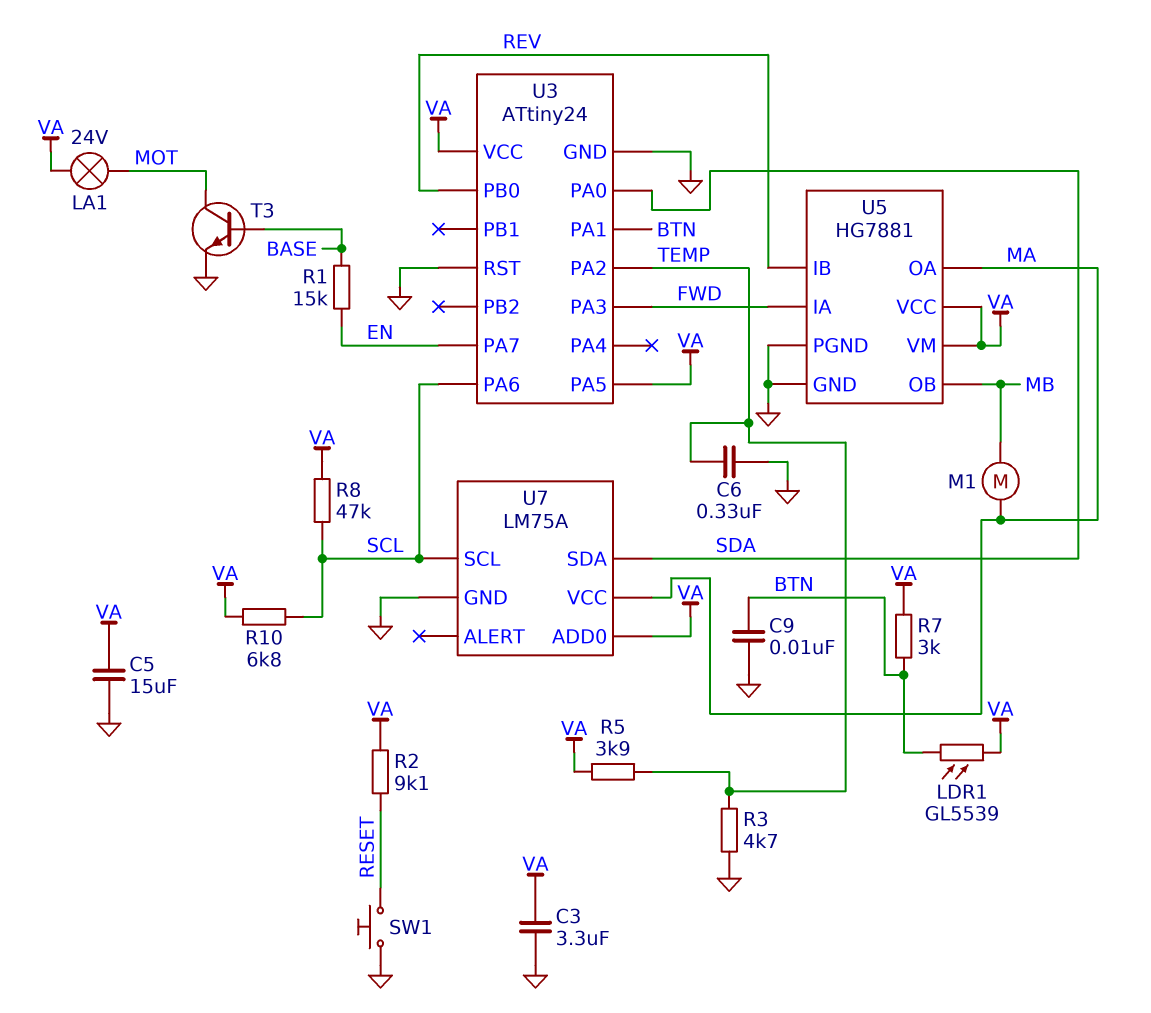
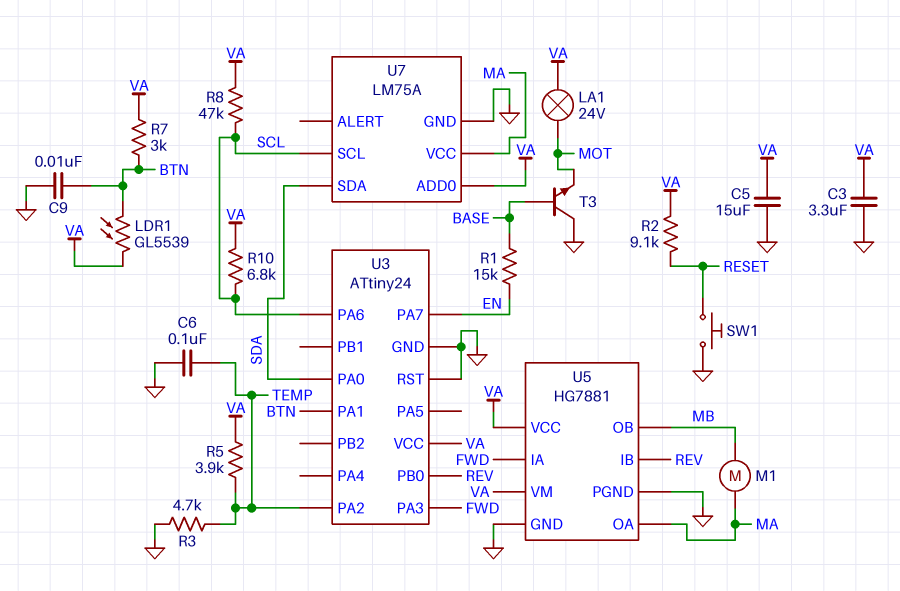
C6: 330nF (GND, TEMP) -> 100nF (GND, TEMP)
T3: NPN (B BASE, C MOT, E GND) -> NPN (B BASE, C GND, E MOT)
U3 pin PA5: VA -> none

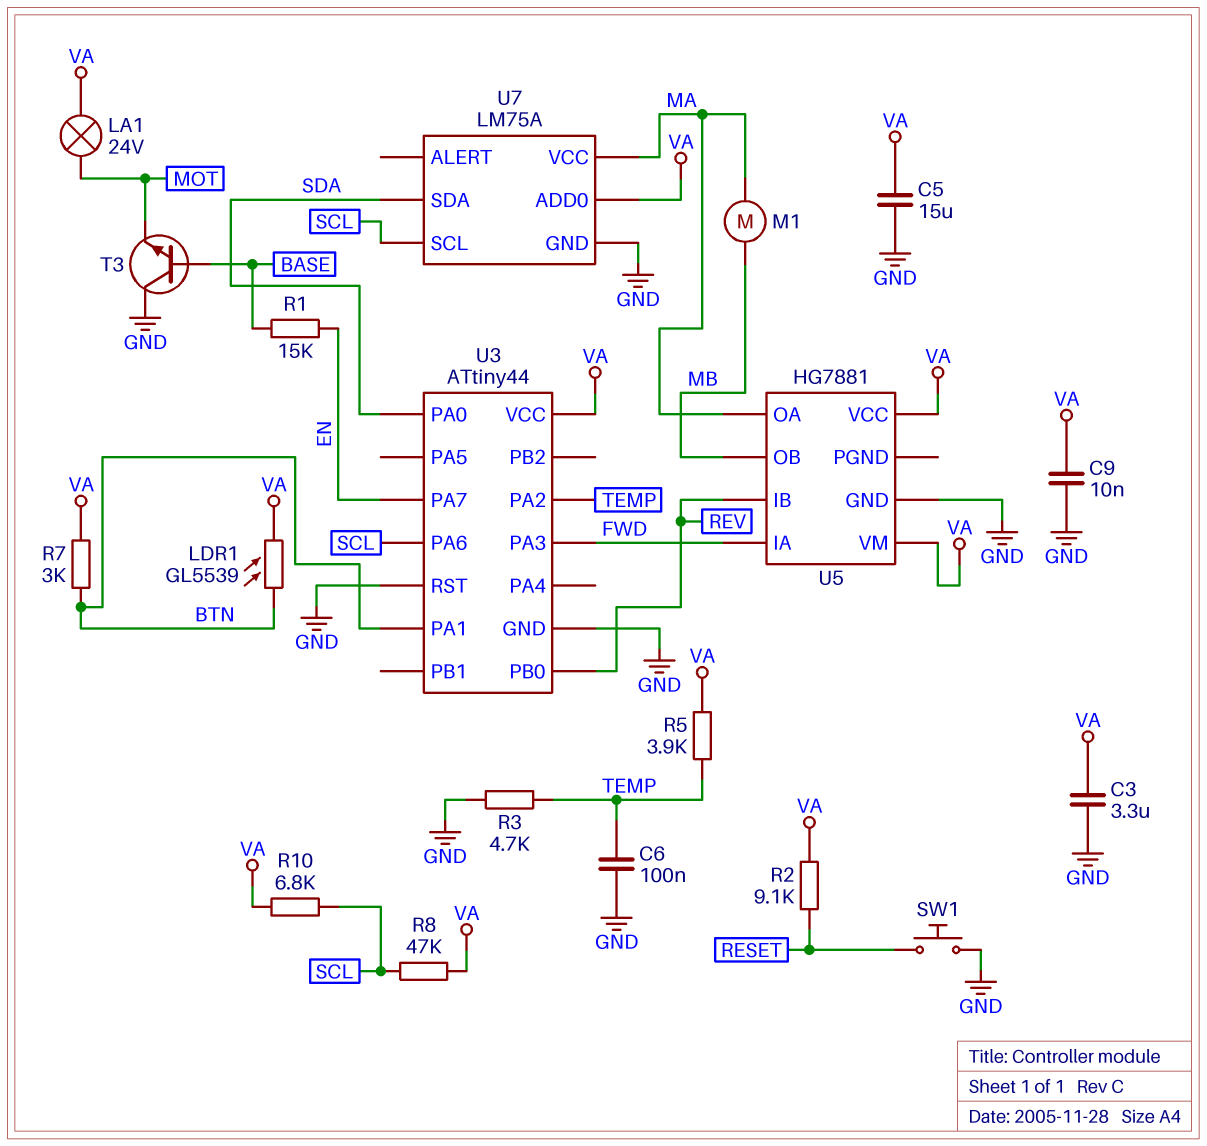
C9: 10nF (BTN, GND) -> 10nF (GND, VA)
U3: ATtiny24 -> ATtiny44
U5 pin PGND: GND -> none

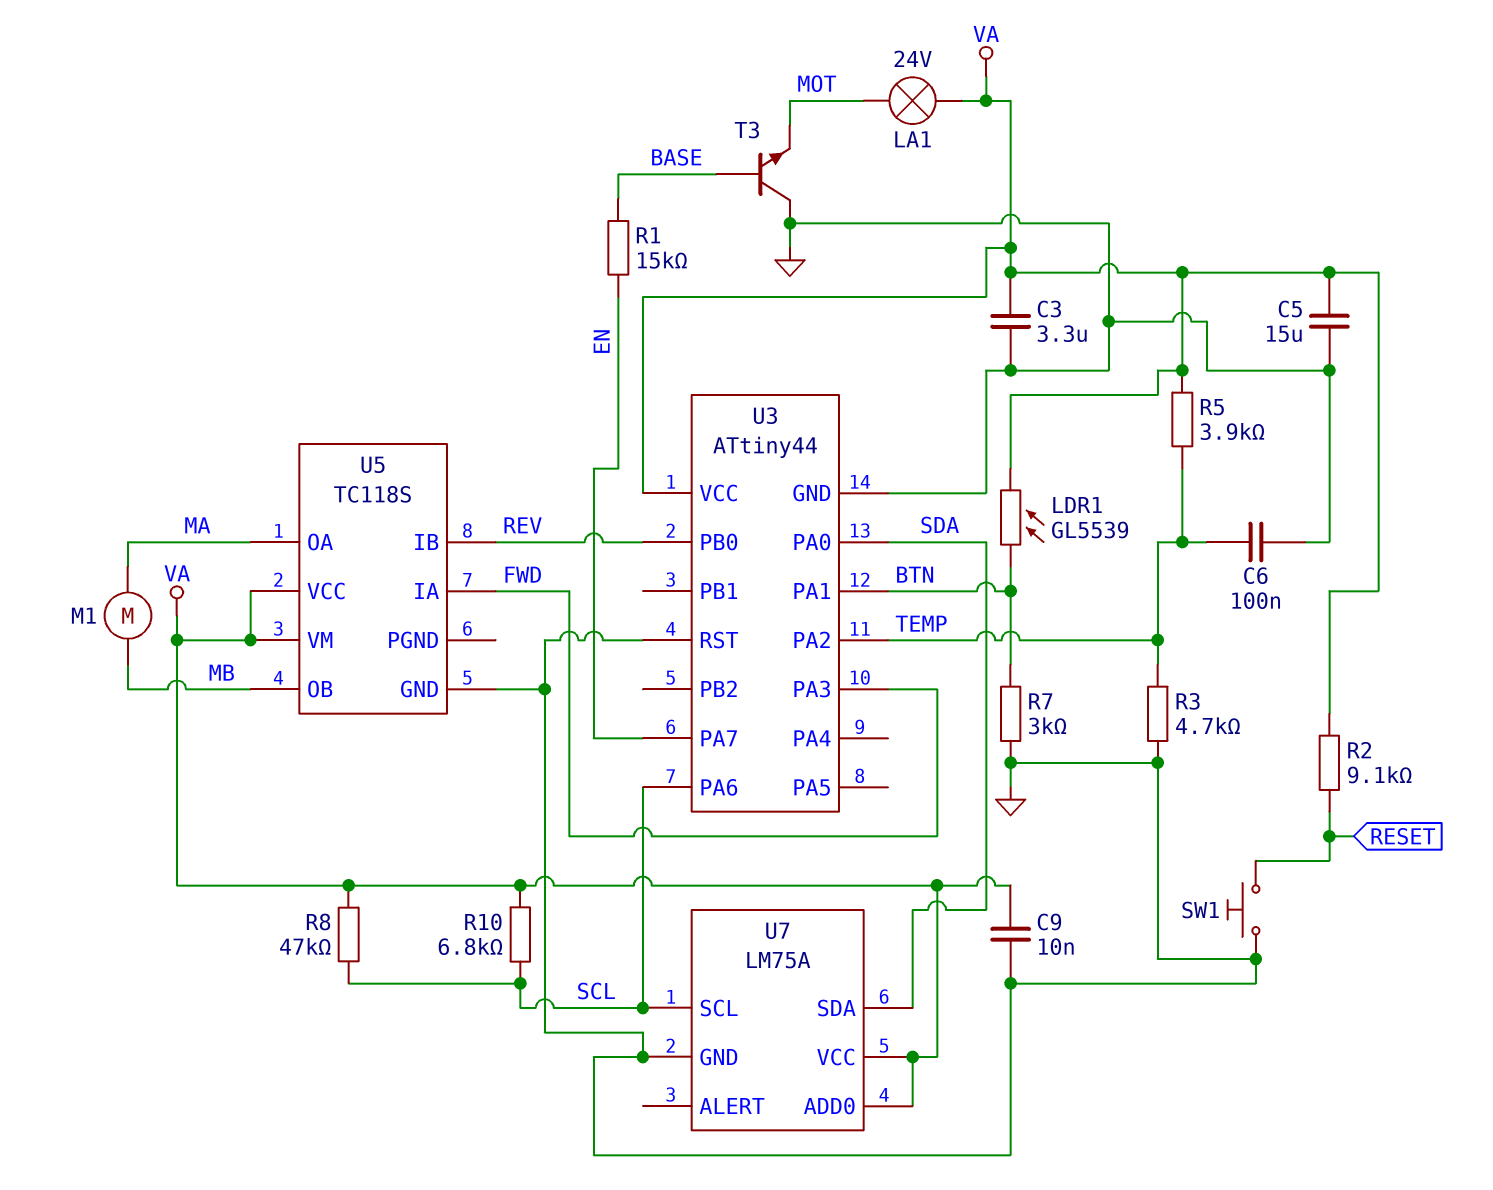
R7: 3k (BTN, VA) -> 3k (BTN, GND)
U5: HG7881 -> TC118S
U7 pin VCC: MA -> VA

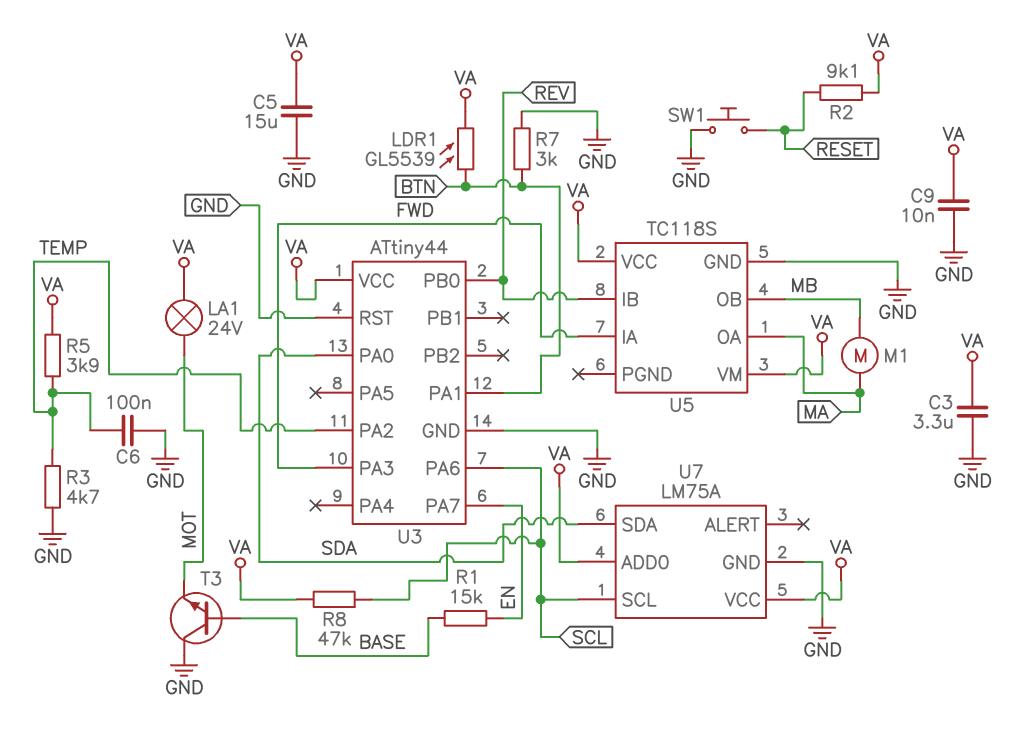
R10: 6.8k (SCL, VA) -> none

